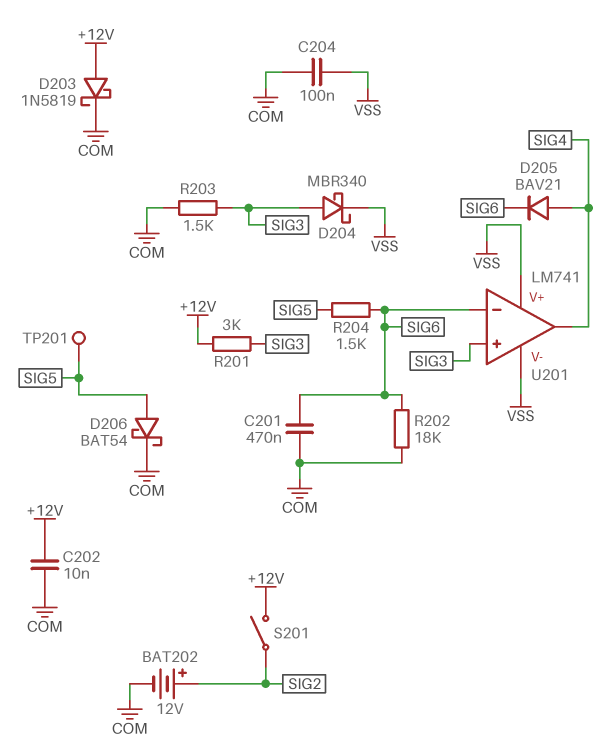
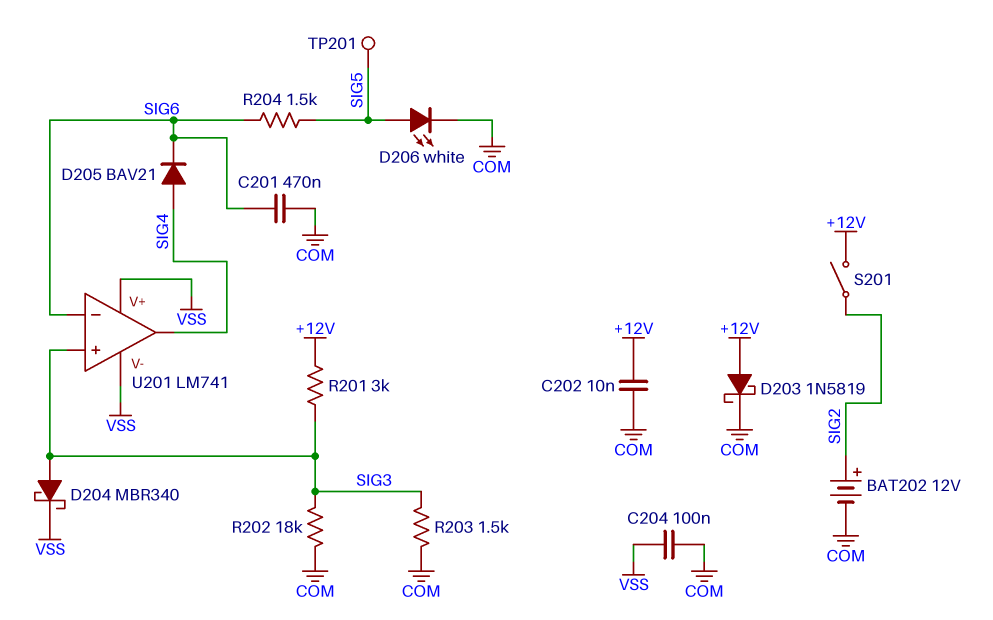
D206: schottky BAT54 (A SIG5, K COM) -> LED white (A SIG5, K COM)
R202: 18k (COM, SIG6) -> 18k (COM, SIG3)

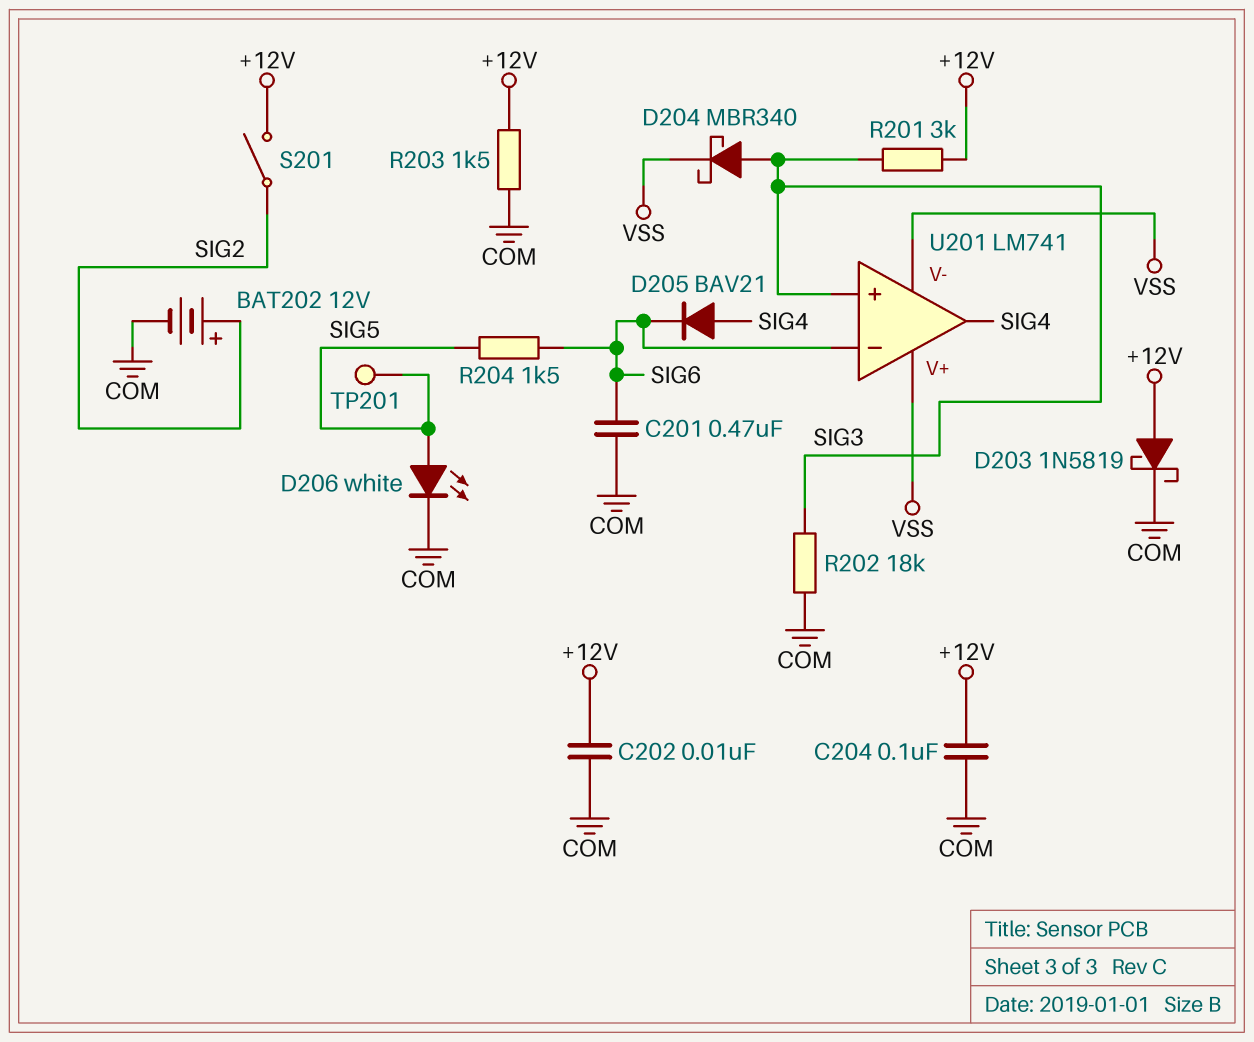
C204: 100nF (COM, VSS) -> 100nF (+12V, COM)
R203: 1.5k (COM, SIG3) -> 1.5k (+12V, COM)

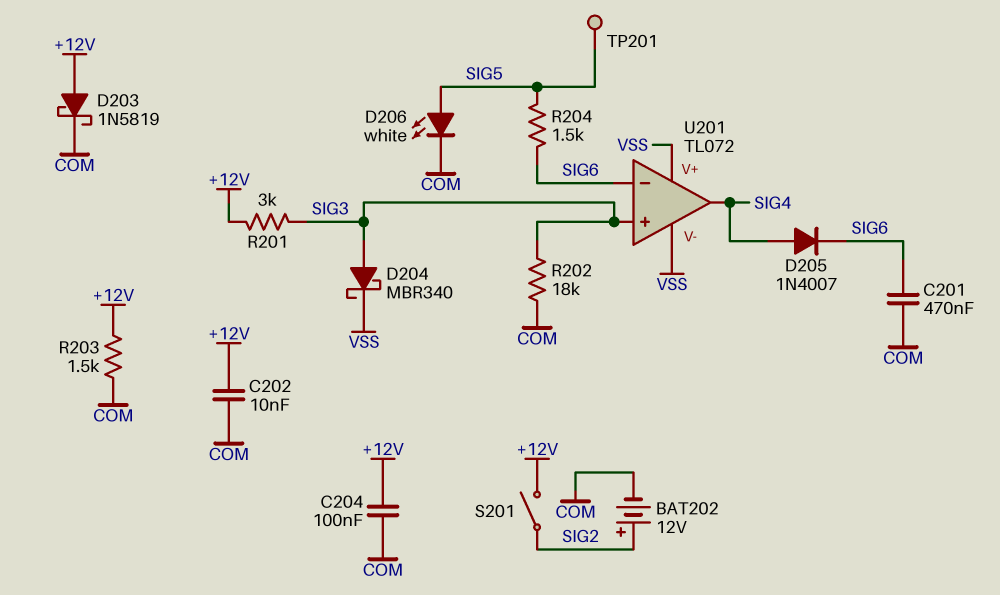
D205: diode BAV21 (A SIG4, K SIG6) -> diode 1N4007 (A SIG4, K SIG6)
U201: LM741 -> TL072

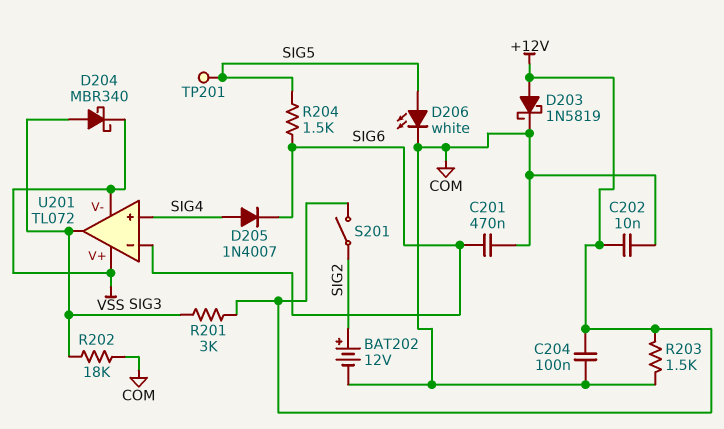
U201 pin in+: SIG3 -> SIG4
U201 pin out: SIG4 -> SIG3

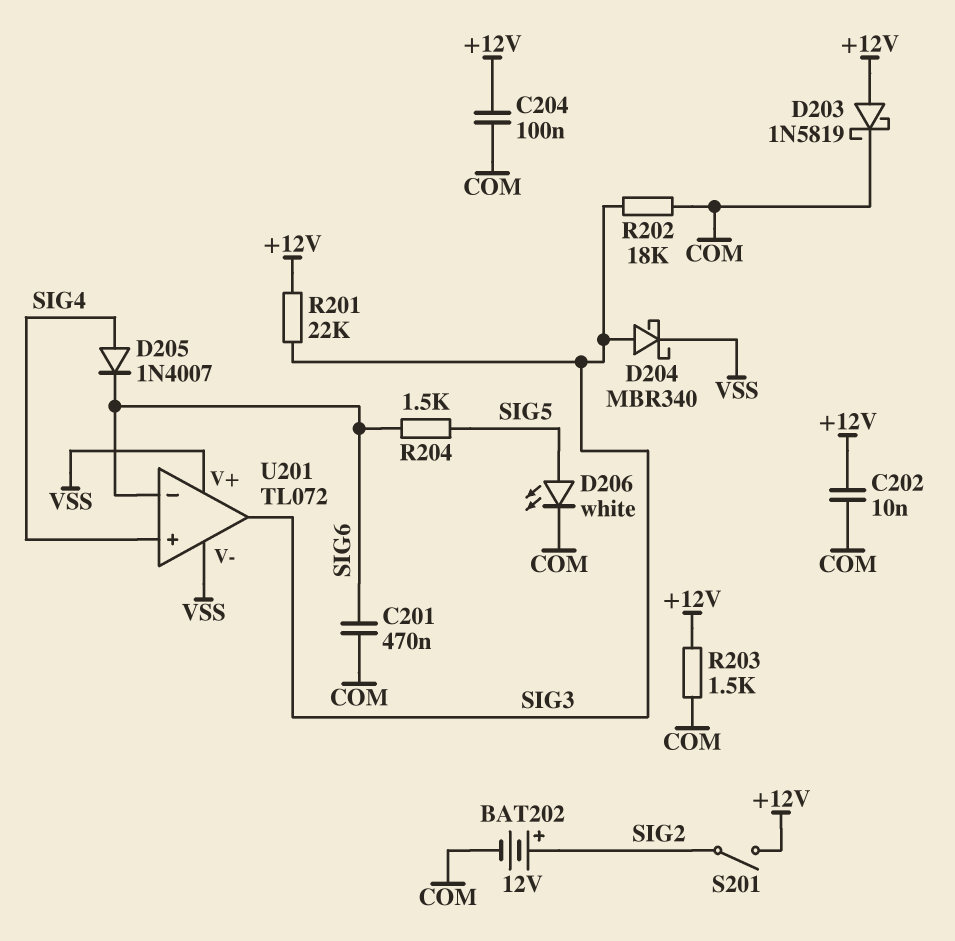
R201: 3k (+12V, SIG3) -> 22k (+12V, SIG3)
TP201: test point (SIG5) -> none

